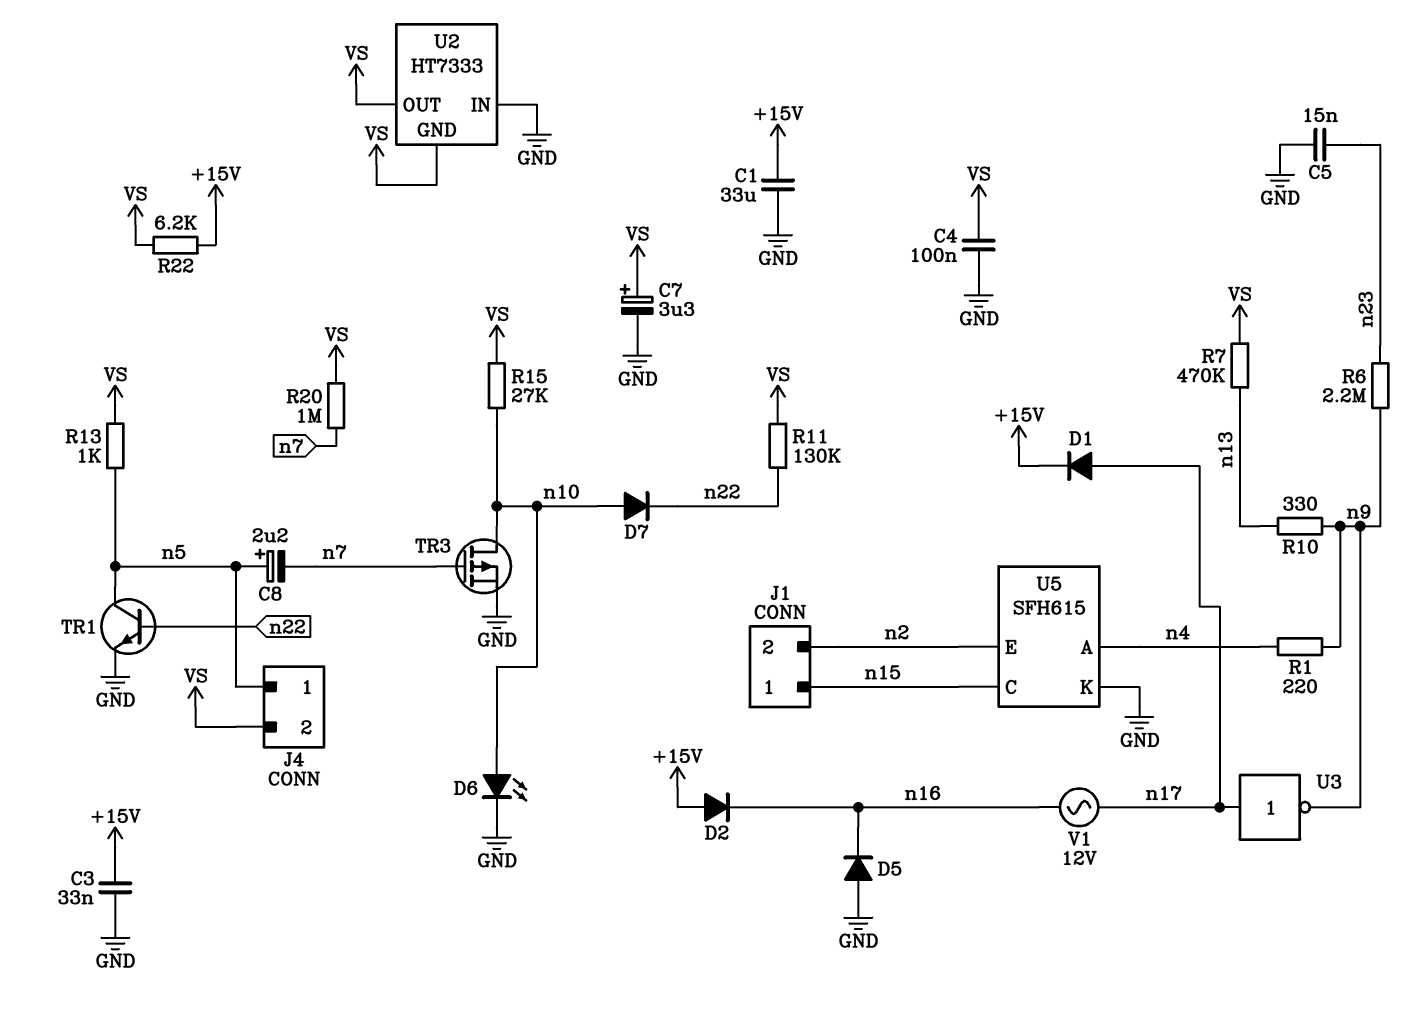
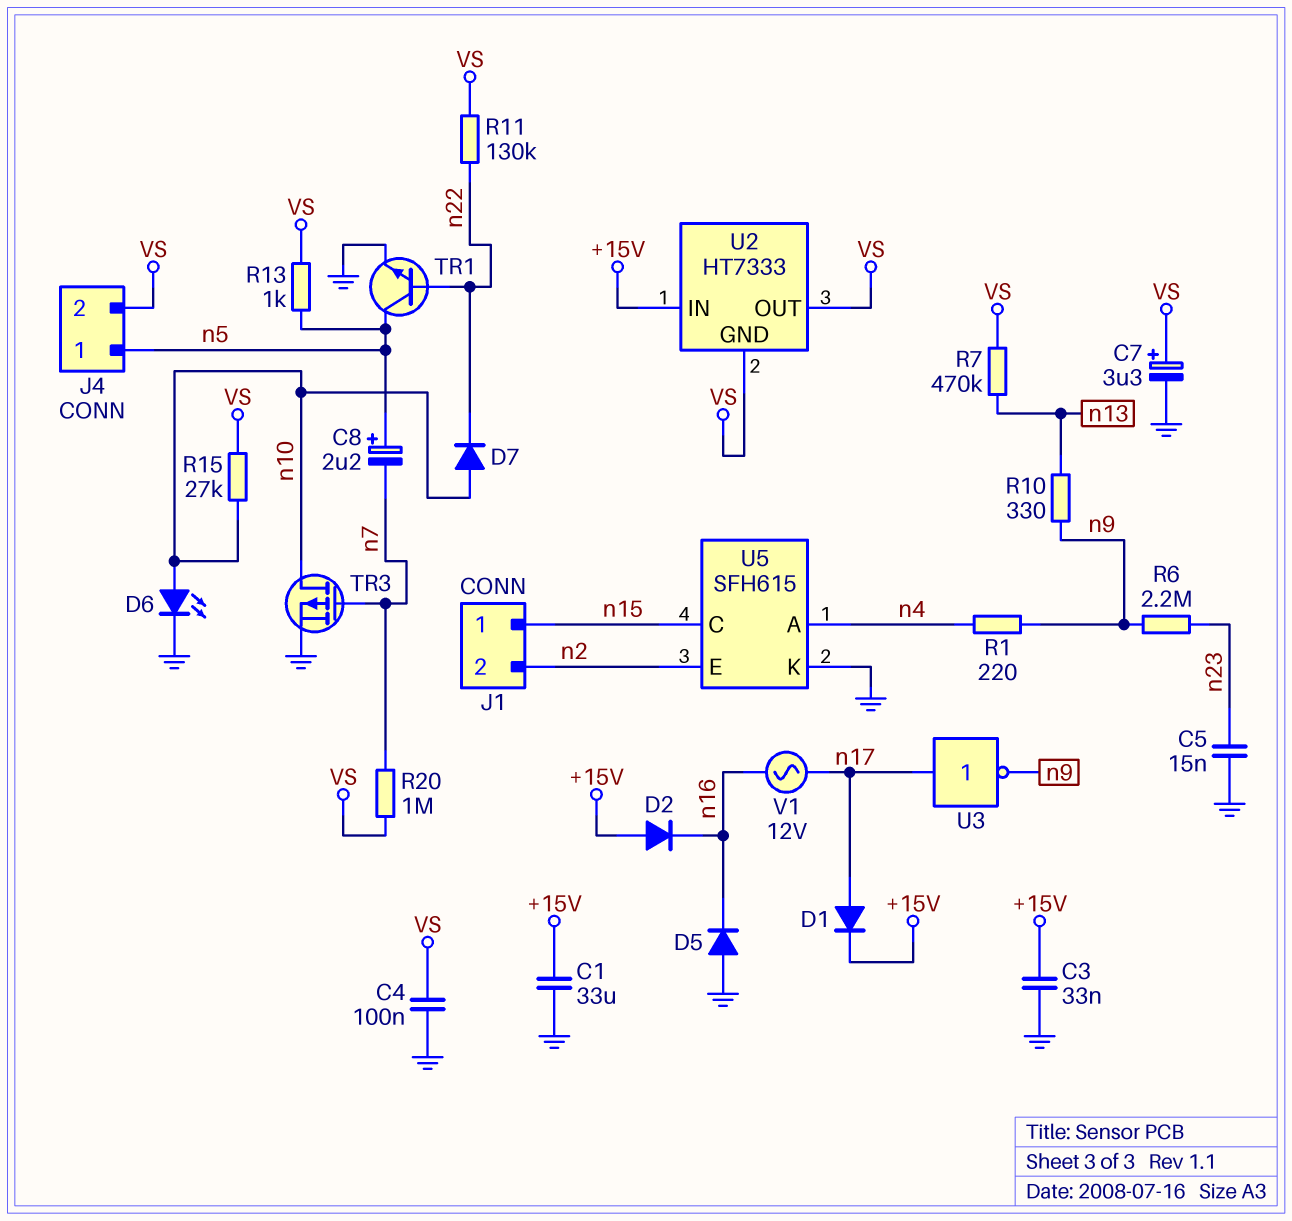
R22: 6.2k (+15V, VS) -> none
U2 pin IN: GND -> +15V

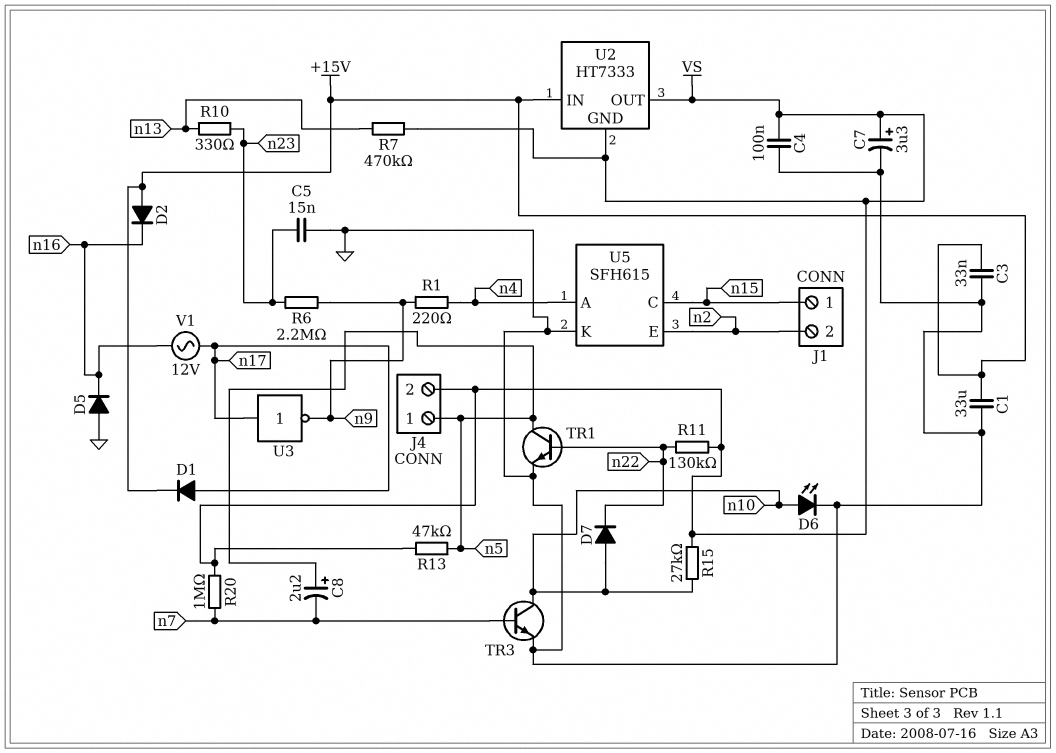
R10: 330 (n9, n13) -> 330 (n13, n23)
R13: 1k (VS, n5) -> 47k (VS, n5)
TR3: PMOS (G n7, D n10, S GND) -> NPN (B n7, C n10, E GND)

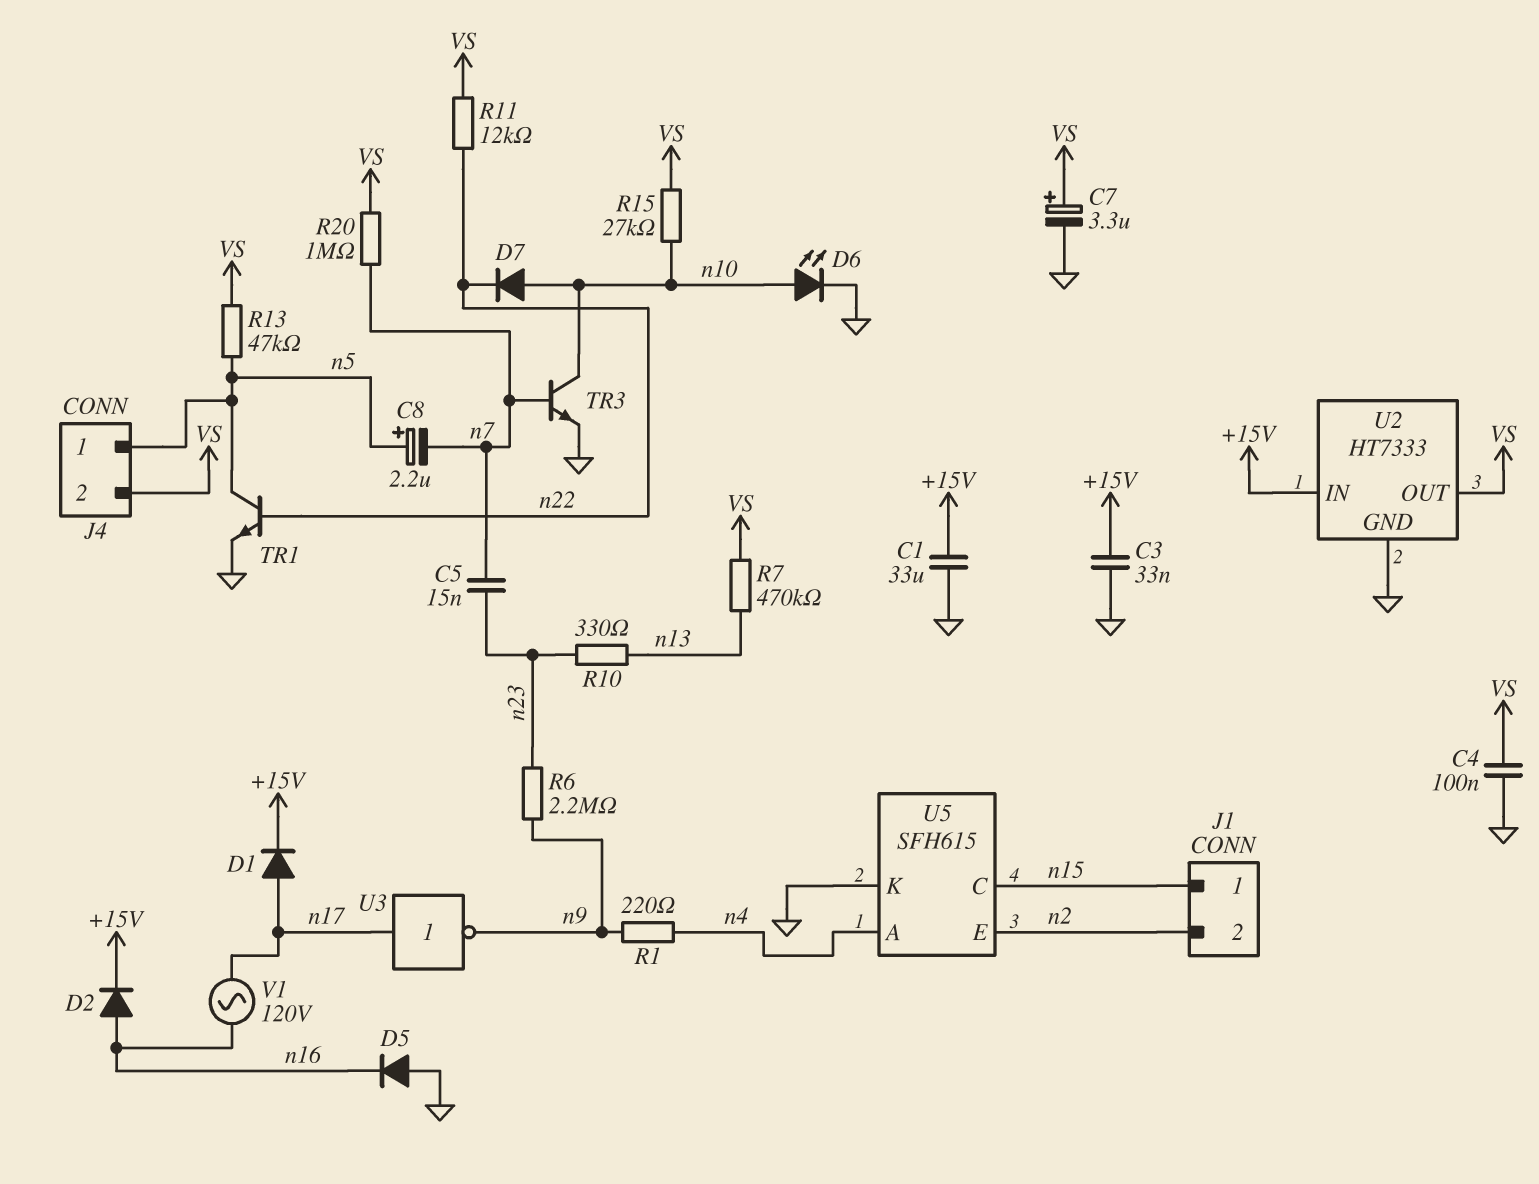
C5: 15nF (GND, n23) -> 15nF (n7, n23)
D2: diode (A +15V, K n16) -> diode (A n16, K +15V)
R11: 130k (VS, n22) -> 12k (VS, n22)
U2 pin GND: VS -> GND
V1: AC 12V (n16, n17) -> AC 120V (n16, n17)

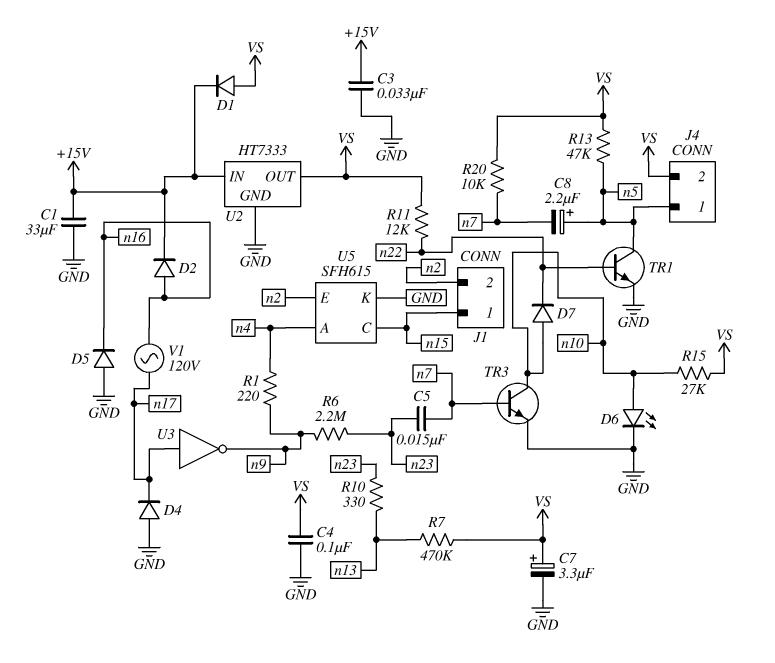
D1: diode (A n17, K +15V) -> diode (A VS, K +15V)
D4: none -> diode (A GND, K n17)
R20: 1M (VS, n7) -> 10k (VS, n7)

